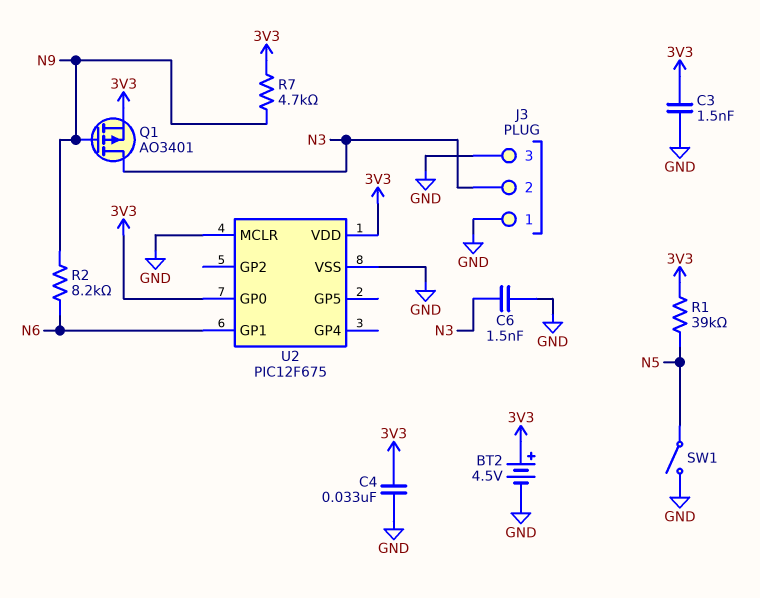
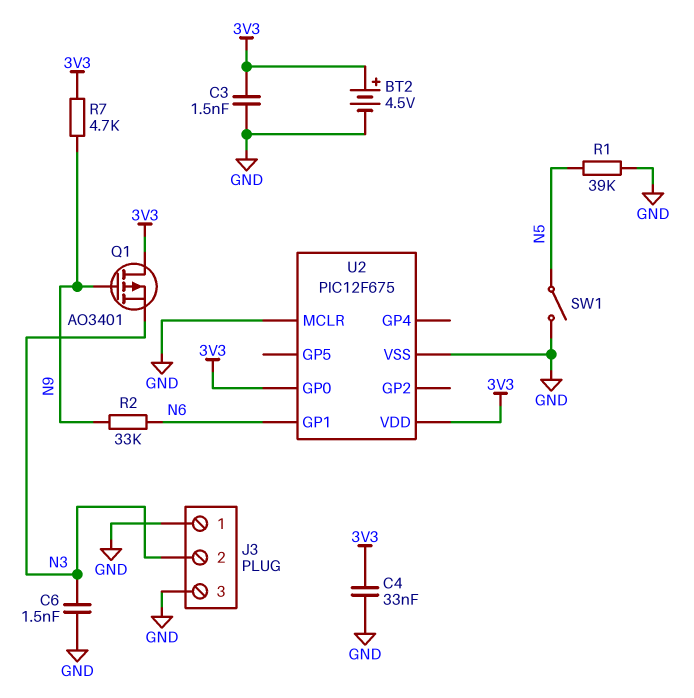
Q1: PMOS AO3401 (G N9, D N3, S 3V3) -> PMOS AO3401 (G N9, D 3V3, S N3)
R1: 39k (3V3, N5) -> 39k (GND, N5)
R2: 8.2k (N6, N9) -> 33k (N6, N9)

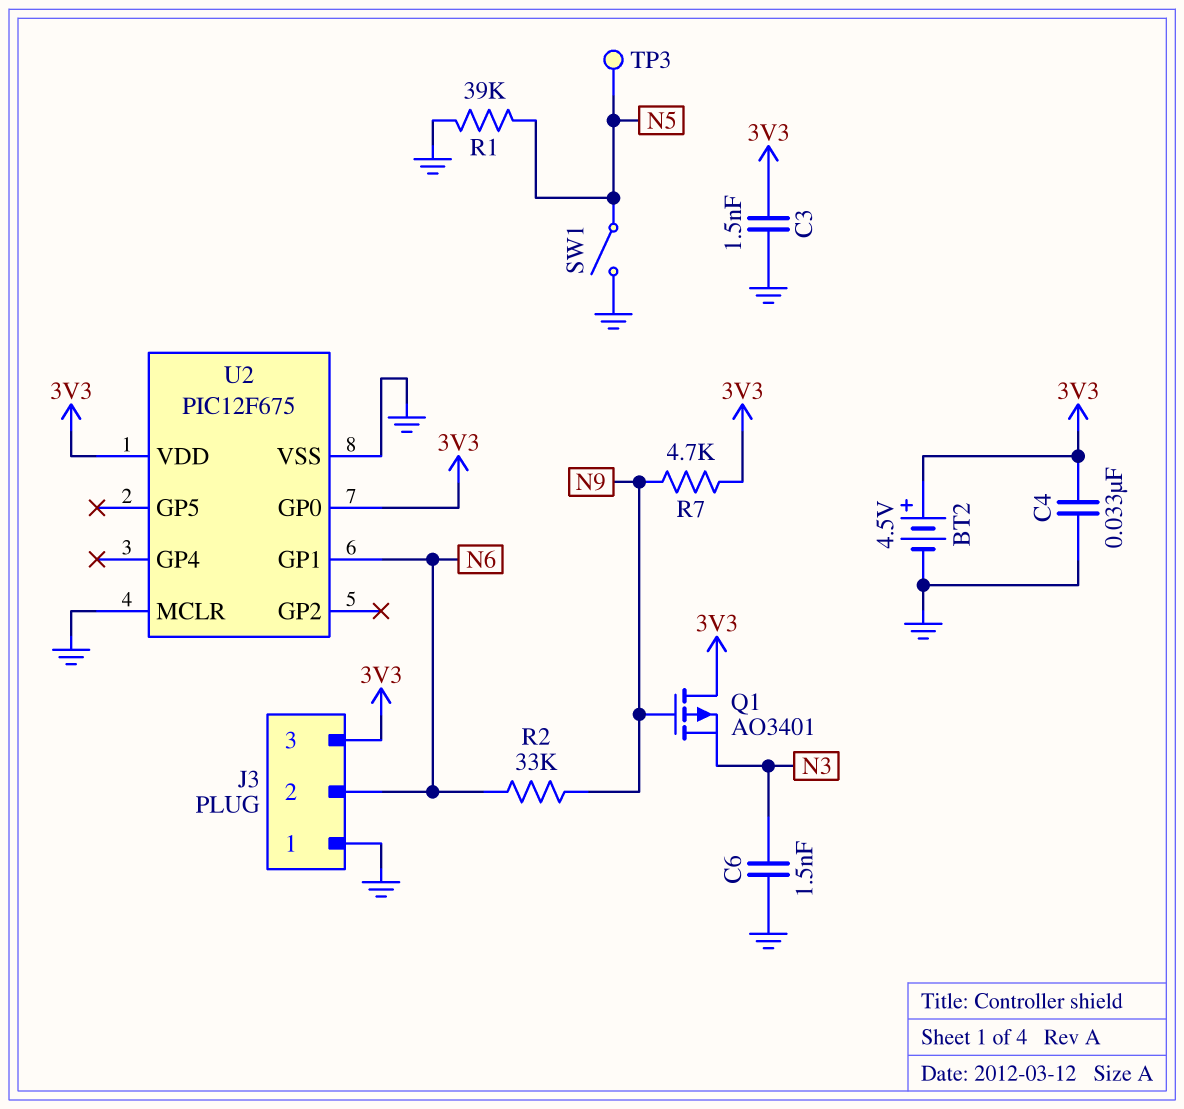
J3 pin 2: N3 -> N6
J3 pin 3: GND -> 3V3
TP3: none -> test point (N5)

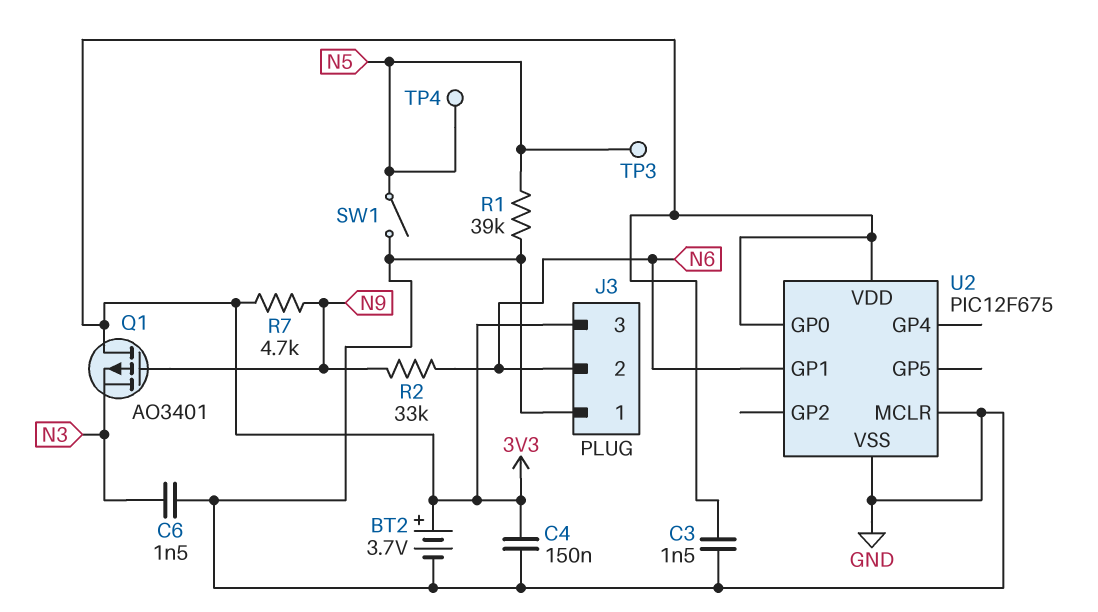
BT2: 4.5V (plus 3V3, minus GND) -> 3.7V (plus 3V3, minus GND)
C4: 33nF (3V3, GND) -> 150nF (3V3, GND)
TP4: none -> test point (N5)

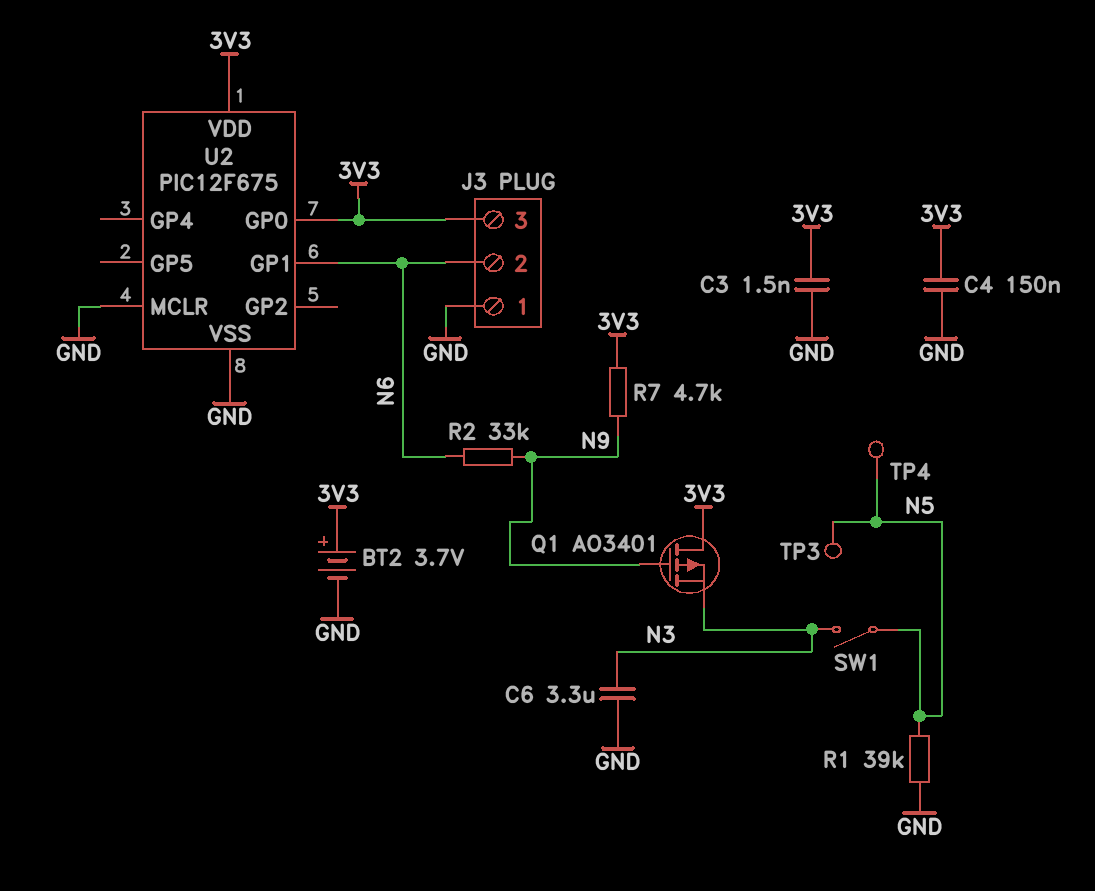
C6: 1.5nF (GND, N3) -> 3.3uF (GND, N3)
SW1: switch (GND, N5) -> switch (N3, N5)

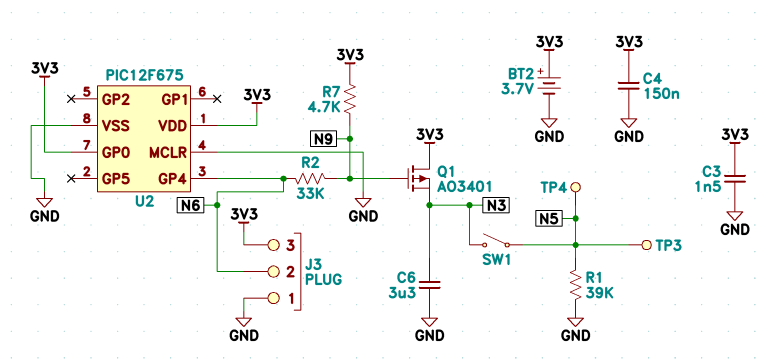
U2 pin GP1: N6 -> none
U2 pin GP4: none -> N6

